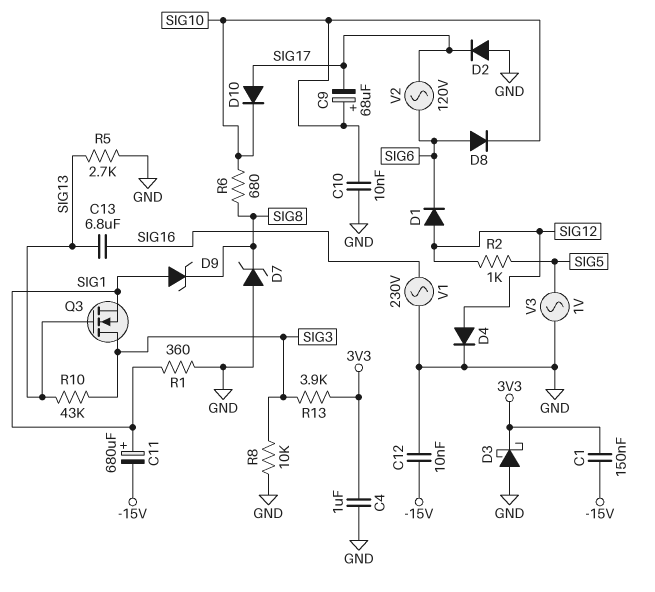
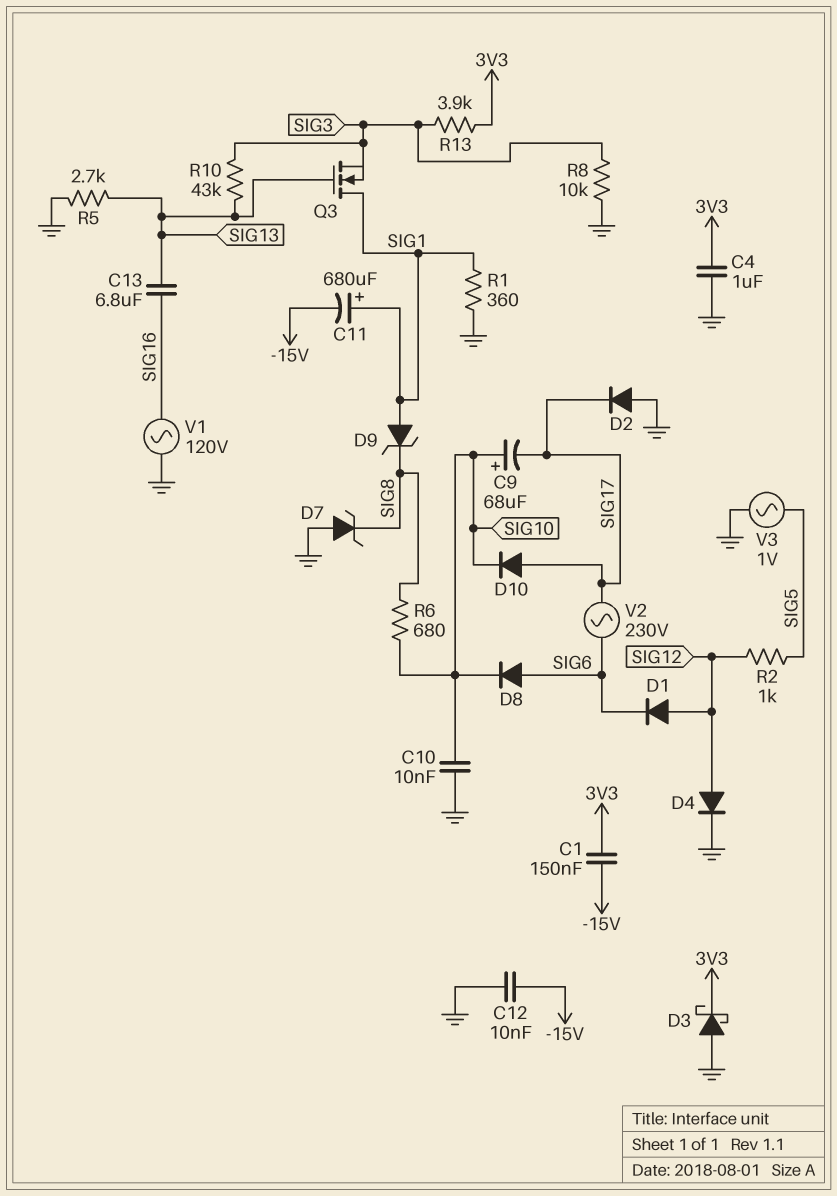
Q3: NMOS (G SIG13, D SIG3, S SIG1) -> NMOS (G SIG13, D SIG1, S SIG3)
V1: AC 230V (GND, SIG16) -> AC 120V (GND, SIG16)
V2: AC 120V (SIG6, SIG17) -> AC 230V (SIG6, SIG17)

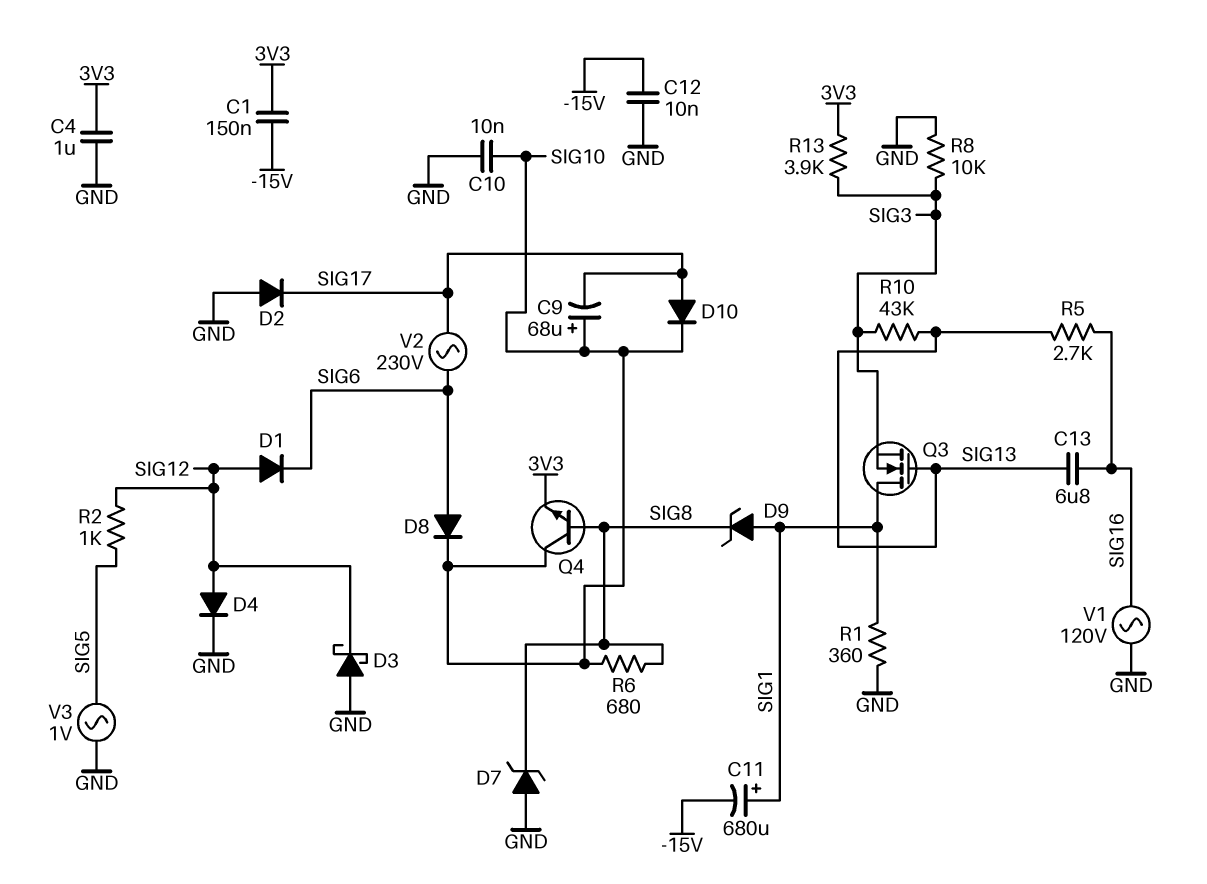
D3: schottky (A GND, K 3V3) -> schottky (A GND, K SIG12)
Q4: none -> NPN (B SIG8, C SIG10, E 3V3)
R5: 2.7k (GND, SIG13) -> 2.7k (SIG13, SIG16)

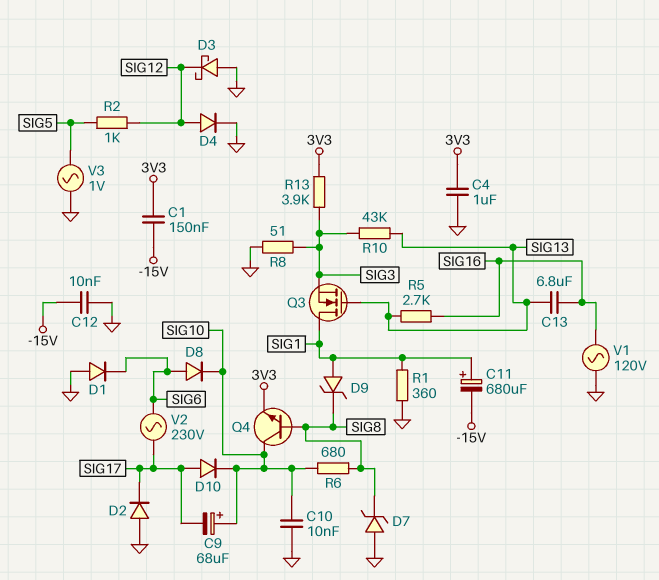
D1: diode (A SIG12, K SIG6) -> diode (A GND, K SIG6)
R8: 10k (GND, SIG3) -> 51 (GND, SIG3)

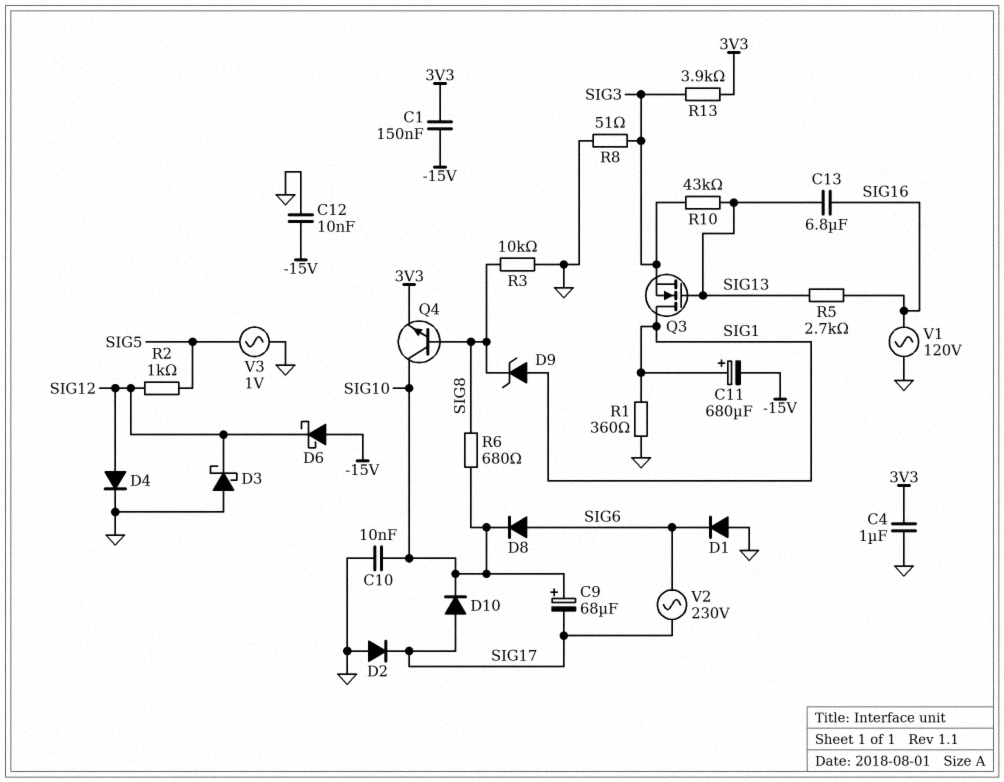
D6: none -> schottky (A -15V, K SIG12)
D7: zener (A GND, K SIG8) -> none
R3: none -> 10k (GND, SIG8)

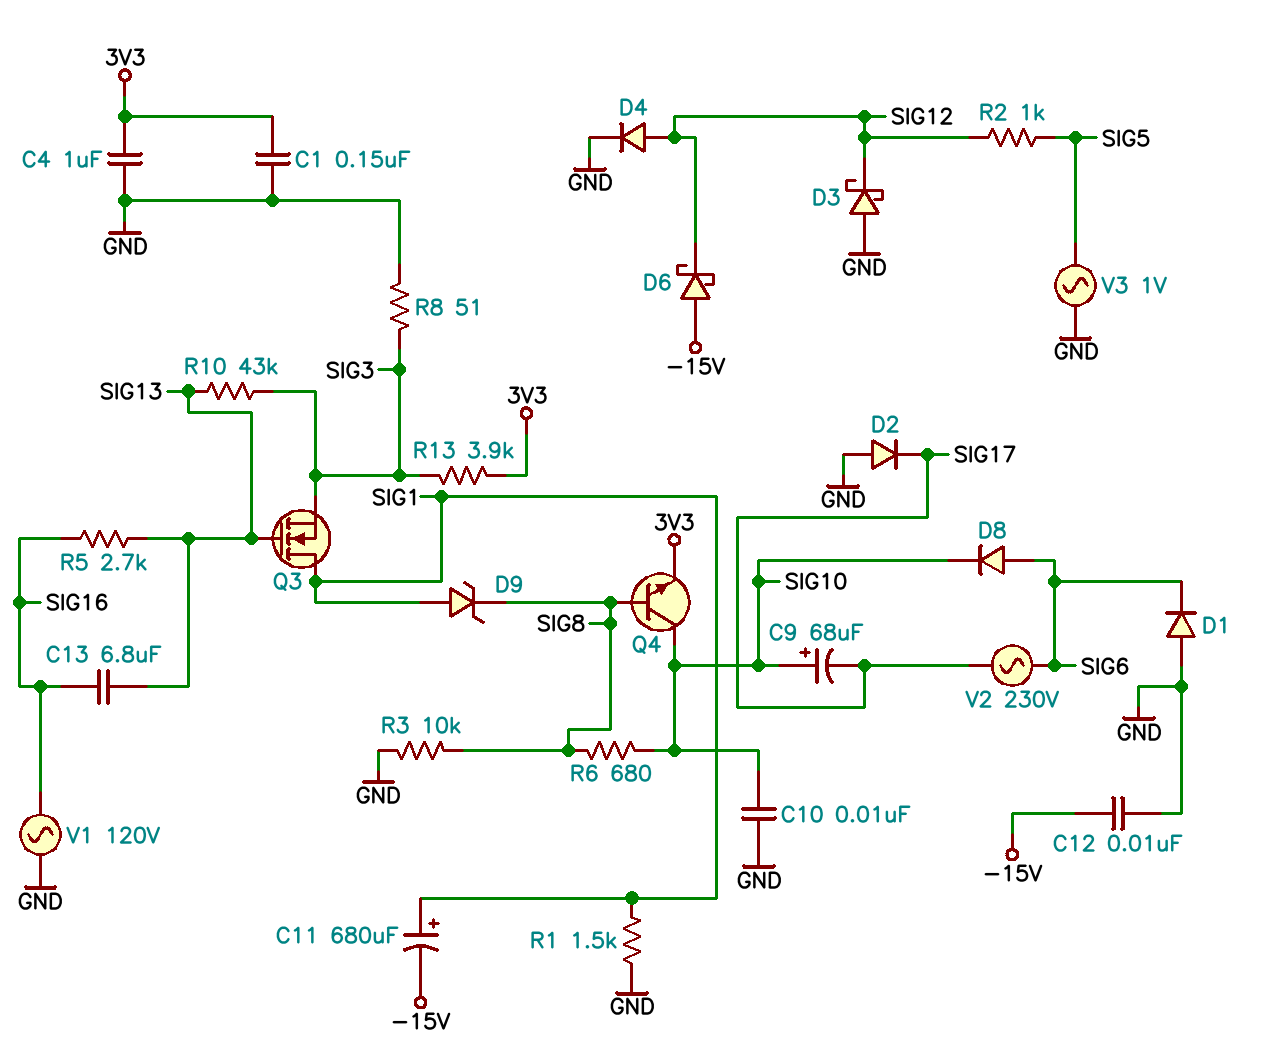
C1: 150nF (-15V, 3V3) -> 150nF (3V3, GND)
D10: diode (A SIG17, K SIG10) -> none
R1: 360 (GND, SIG1) -> 1.5k (GND, SIG1)

